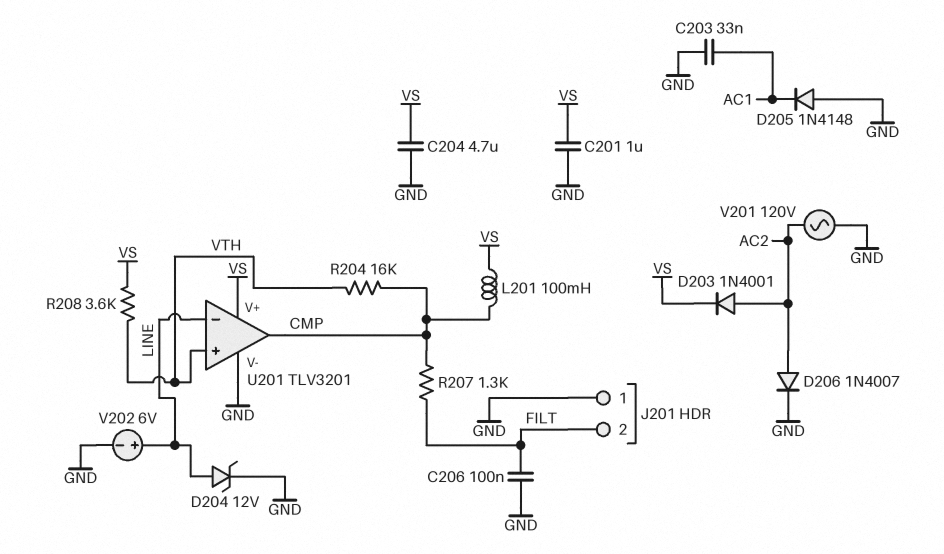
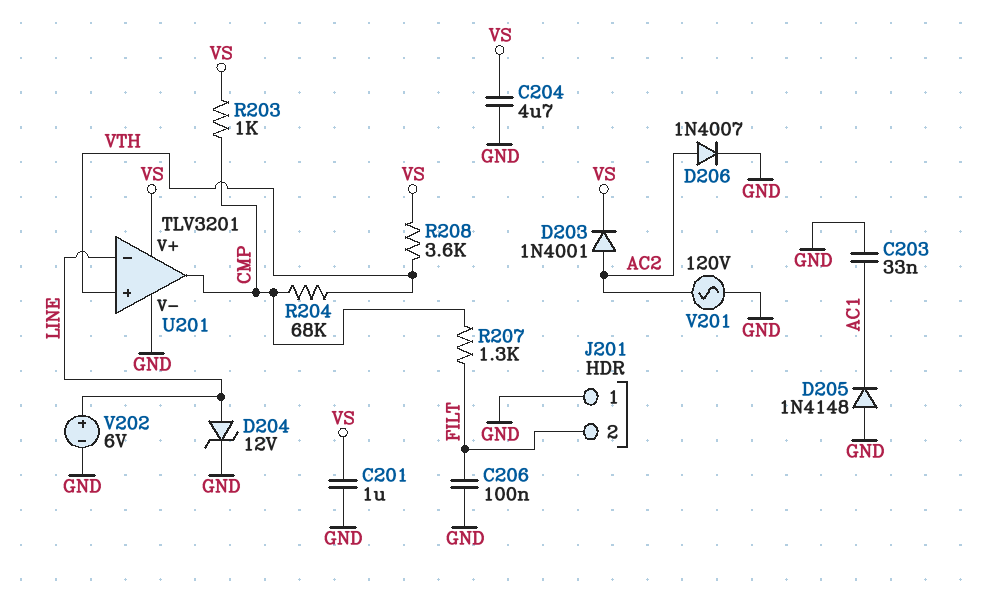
L201: 100mH (CMP, VS) -> none
R203: none -> 1k (CMP, VS)
R204: 16k (CMP, VTH) -> 68k (CMP, VTH)

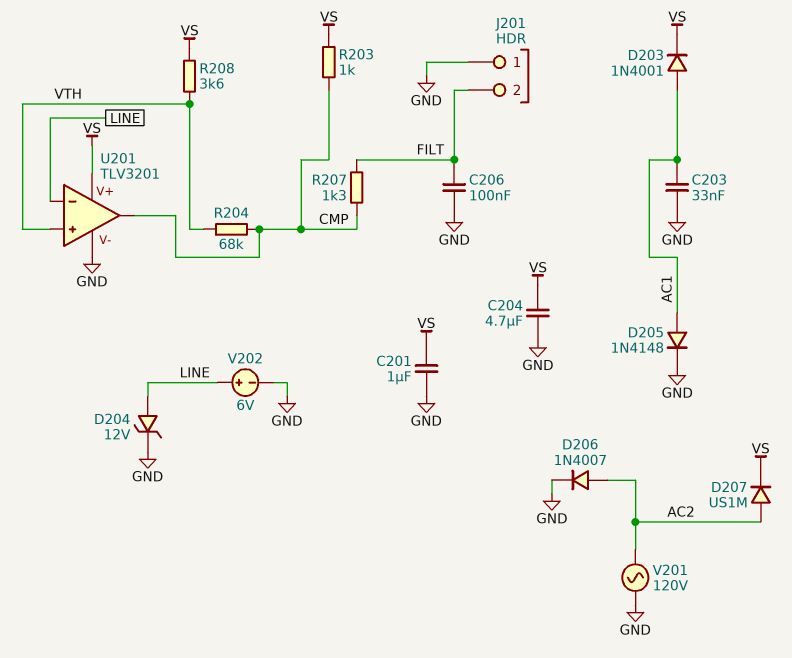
D203: diode 1N4001 (A AC2, K VS) -> diode 1N4001 (A AC1, K VS)
D205: diode 1N4148 (A GND, K AC1) -> diode 1N4148 (A AC1, K GND)
D207: none -> diode US1M (A AC2, K VS)

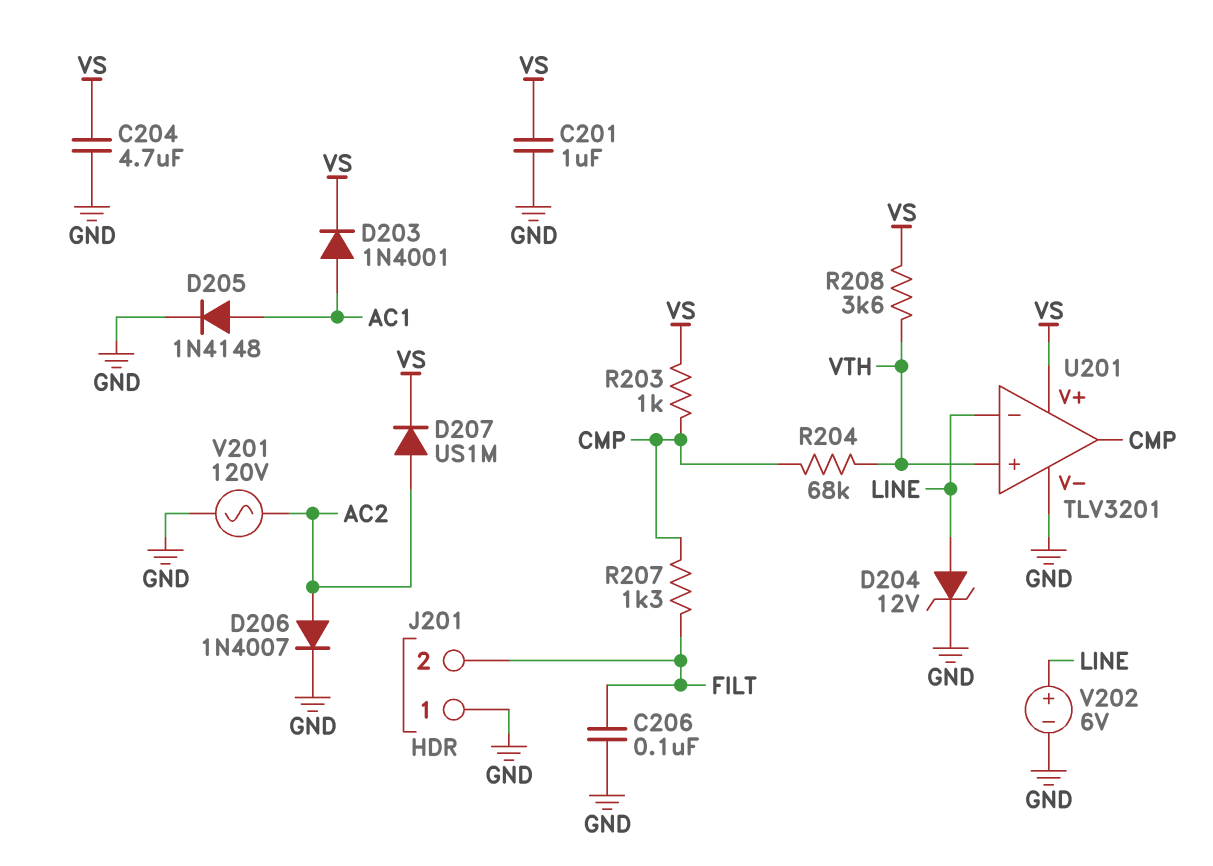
C203: 33nF (AC1, GND) -> none

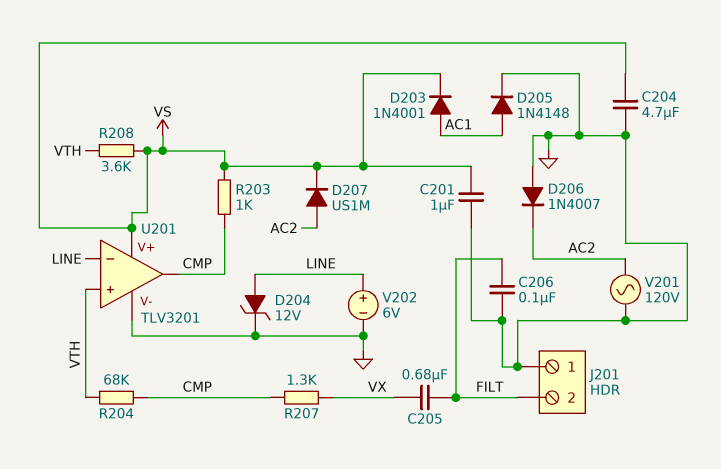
C205: none -> 680nF (FILT, VX)
D206: diode 1N4007 (A AC2, K GND) -> diode 1N4007 (A GND, K AC2)
R207: 1.3k (CMP, FILT) -> 1.3k (CMP, VX)

